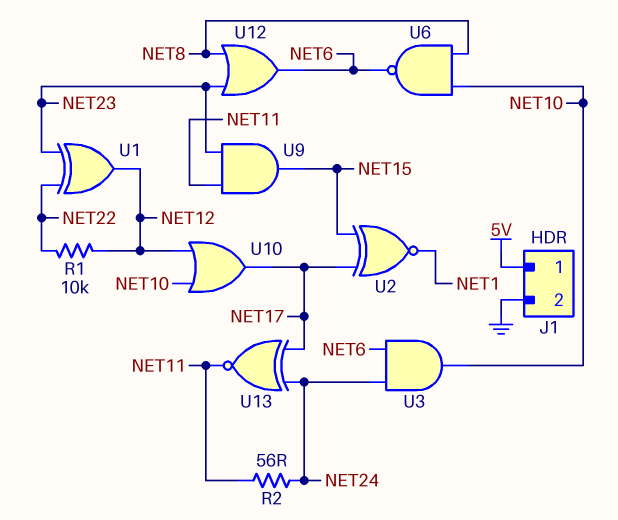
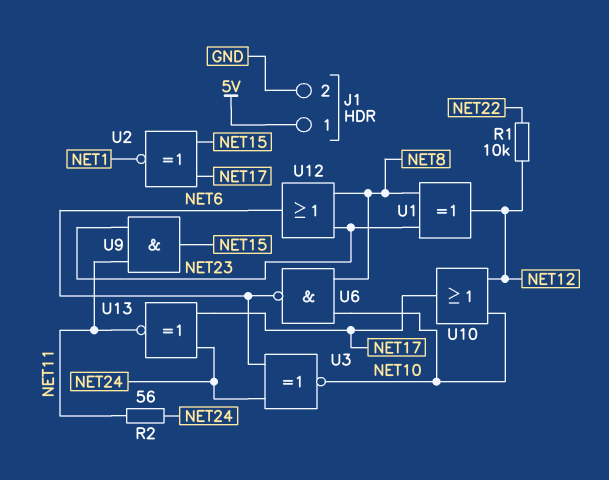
U1: XOR (in NET22, in NET23, out NET12) -> XOR (in NET8, in NET23, out NET12)
U3: AND (in NET6, in NET24, out NET10) -> XNOR (in NET6, in NET24, out NET10)

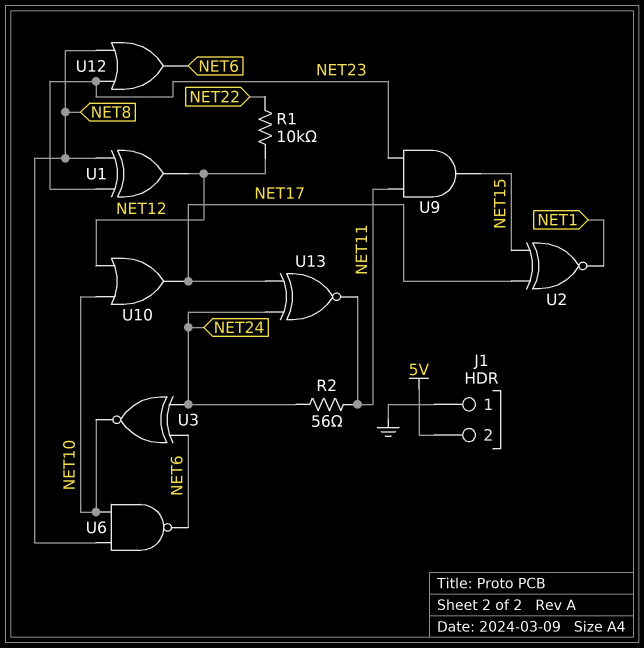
J1 pin 1: 5V -> GND
J1 pin 2: GND -> 5V

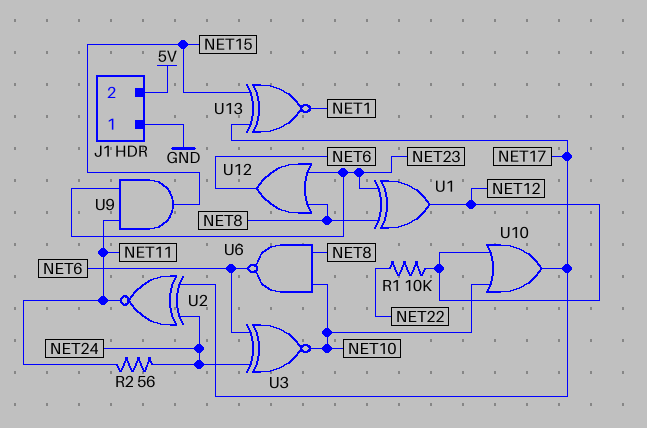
U2: XNOR (in NET15, in NET17, out NET1) -> XNOR (in NET17, in NET24, out NET11)
U13: XNOR (in NET17, in NET24, out NET11) -> XNOR (in NET15, in NET17, out NET1)

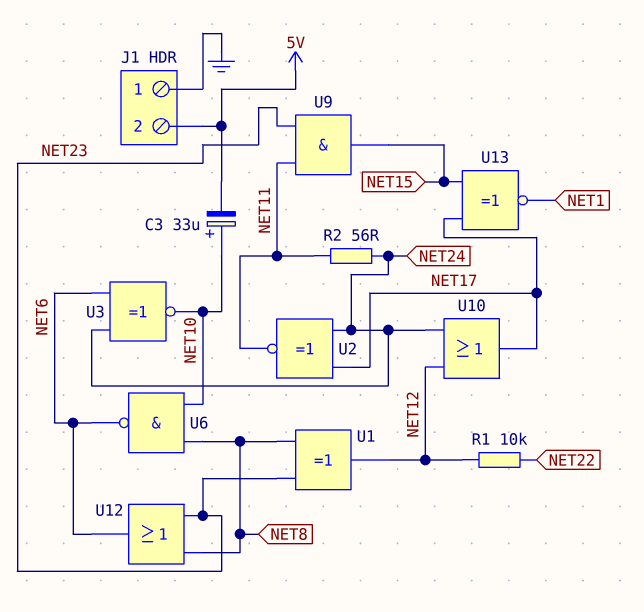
C3: none -> 33uF (plus NET10, minus 5V)
U10: OR (in NET10, in NET12, out NET17) -> OR (in NET12, in NET24, out NET17)

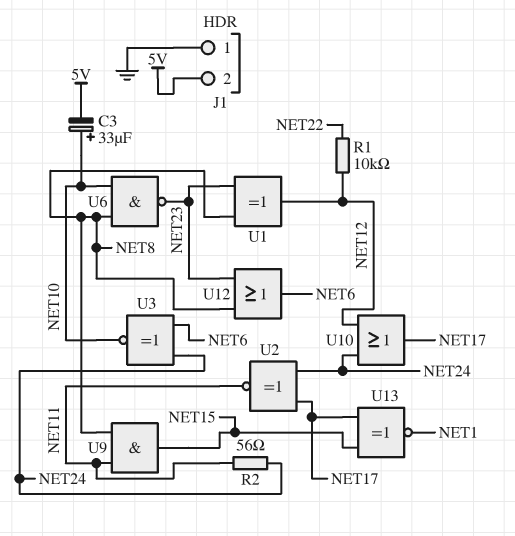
U6: NAND (in NET8, in NET10, out NET6) -> NAND (in NET8, in NET10, out NET23)
U9: AND (in NET11, in NET23, out NET15) -> AND (in NET8, in NET11, out NET15)

